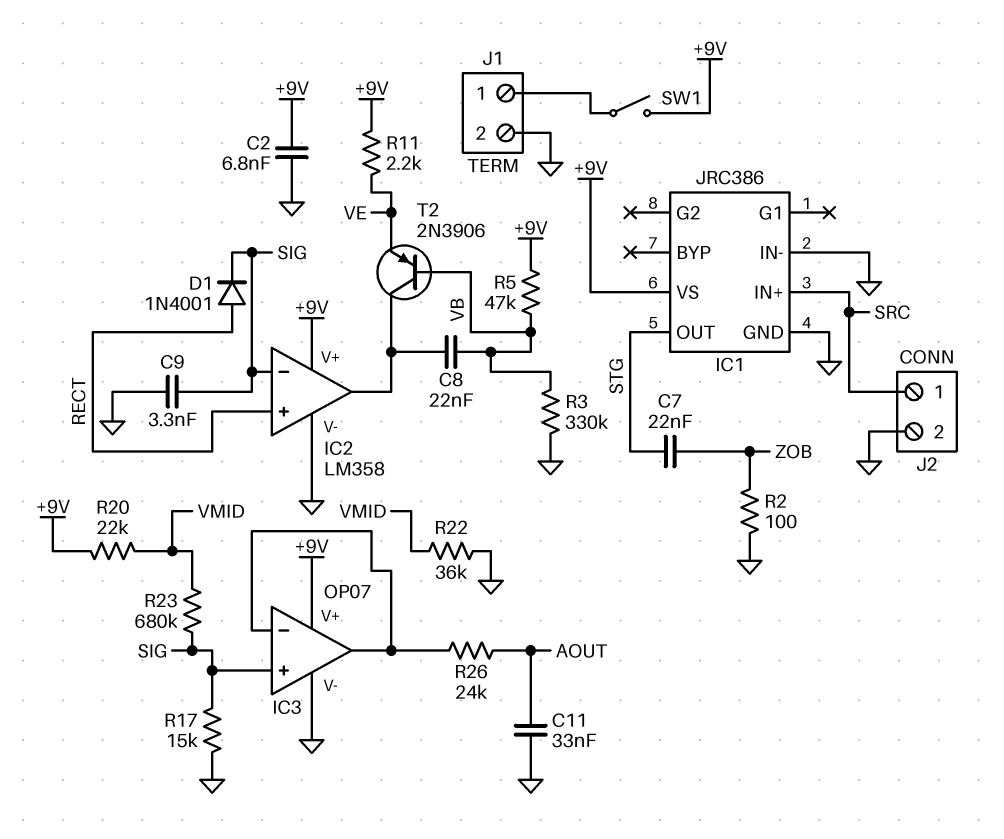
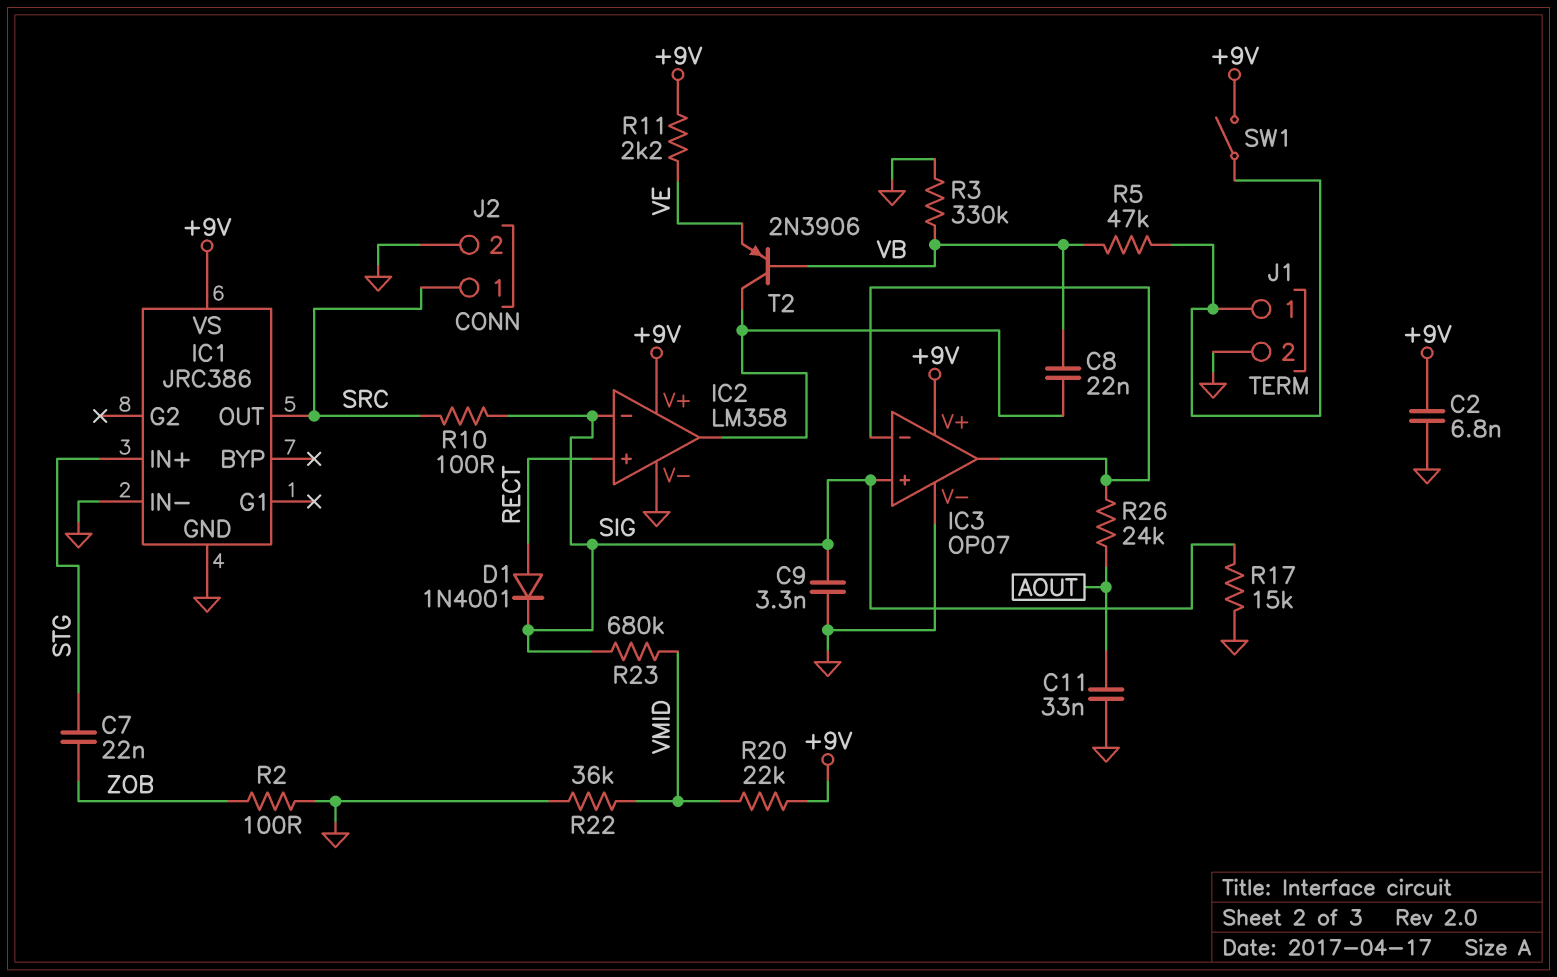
IC1 pin IN+: SRC -> STG
IC1 pin OUT: STG -> SRC
R5: 47k (+9V, VB) -> 47k (J1/1, VB)
R10: none -> 100 (SIG, SRC)

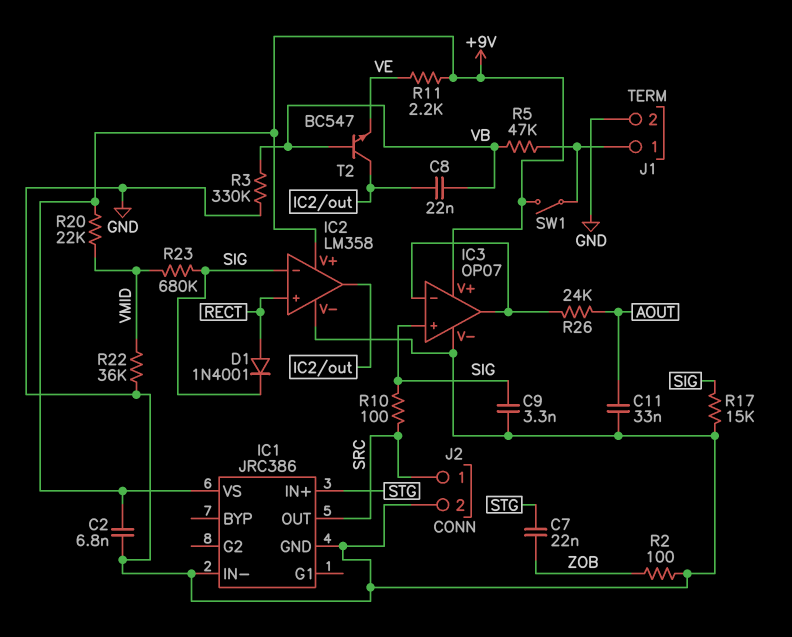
T2: PNP 2N3906 (B VB, C IC2/out, E VE) -> NPN BC547 (B VB, C IC2/out, E VE)

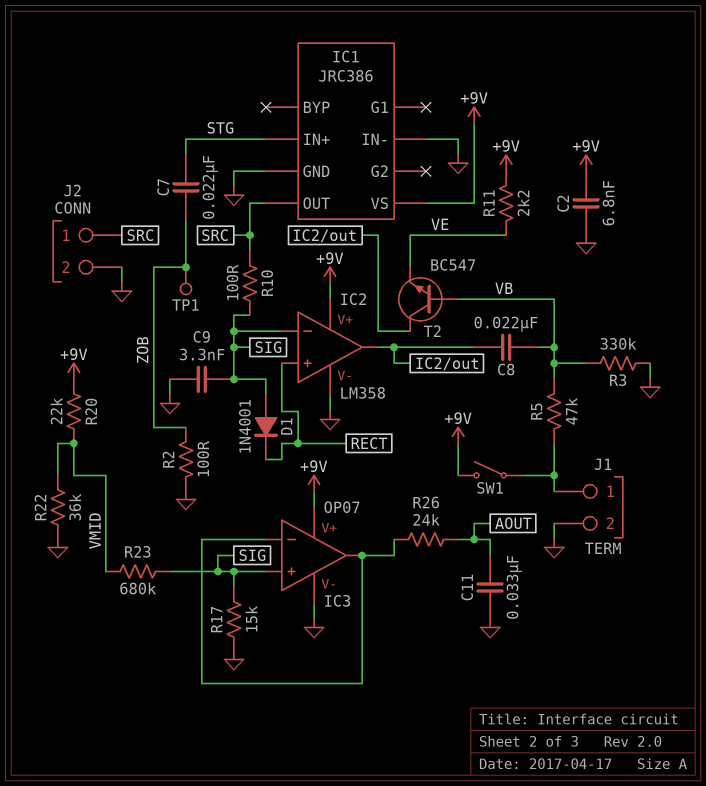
D1: diode 1N4001 (A RECT, K SIG) -> diode 1N4001 (A SIG, K RECT)
TP1: none -> test point (ZOB)

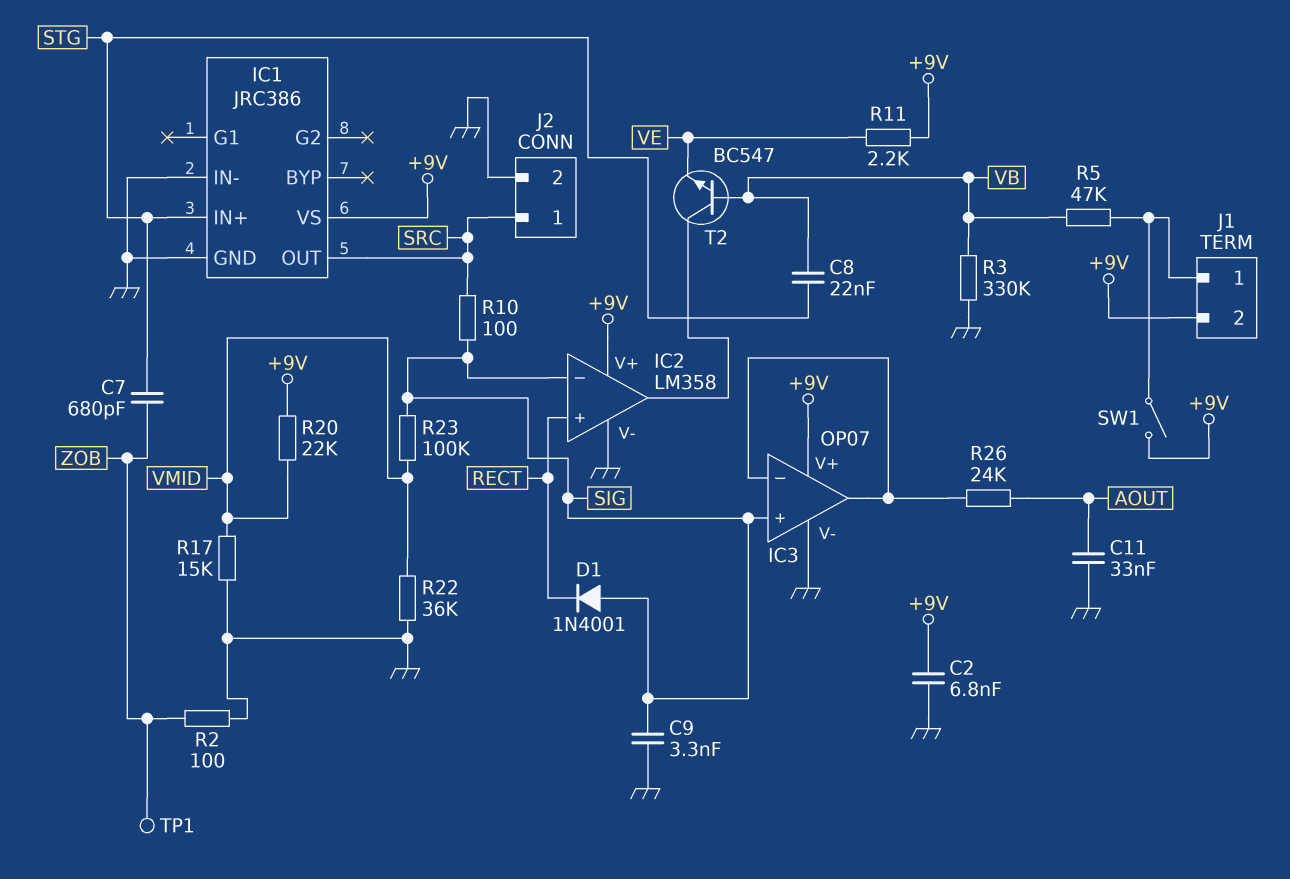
C7: 22nF (STG, ZOB) -> 680pF (STG, ZOB)
C8: 22nF (IC2/out, VB) -> 22nF (STG, VB)
J1 pin 2: GND -> +9V
R17: 15k (GND, SIG) -> 15k (GND, VMID)
R23: 680k (SIG, VMID) -> 100k (SIG, VMID)

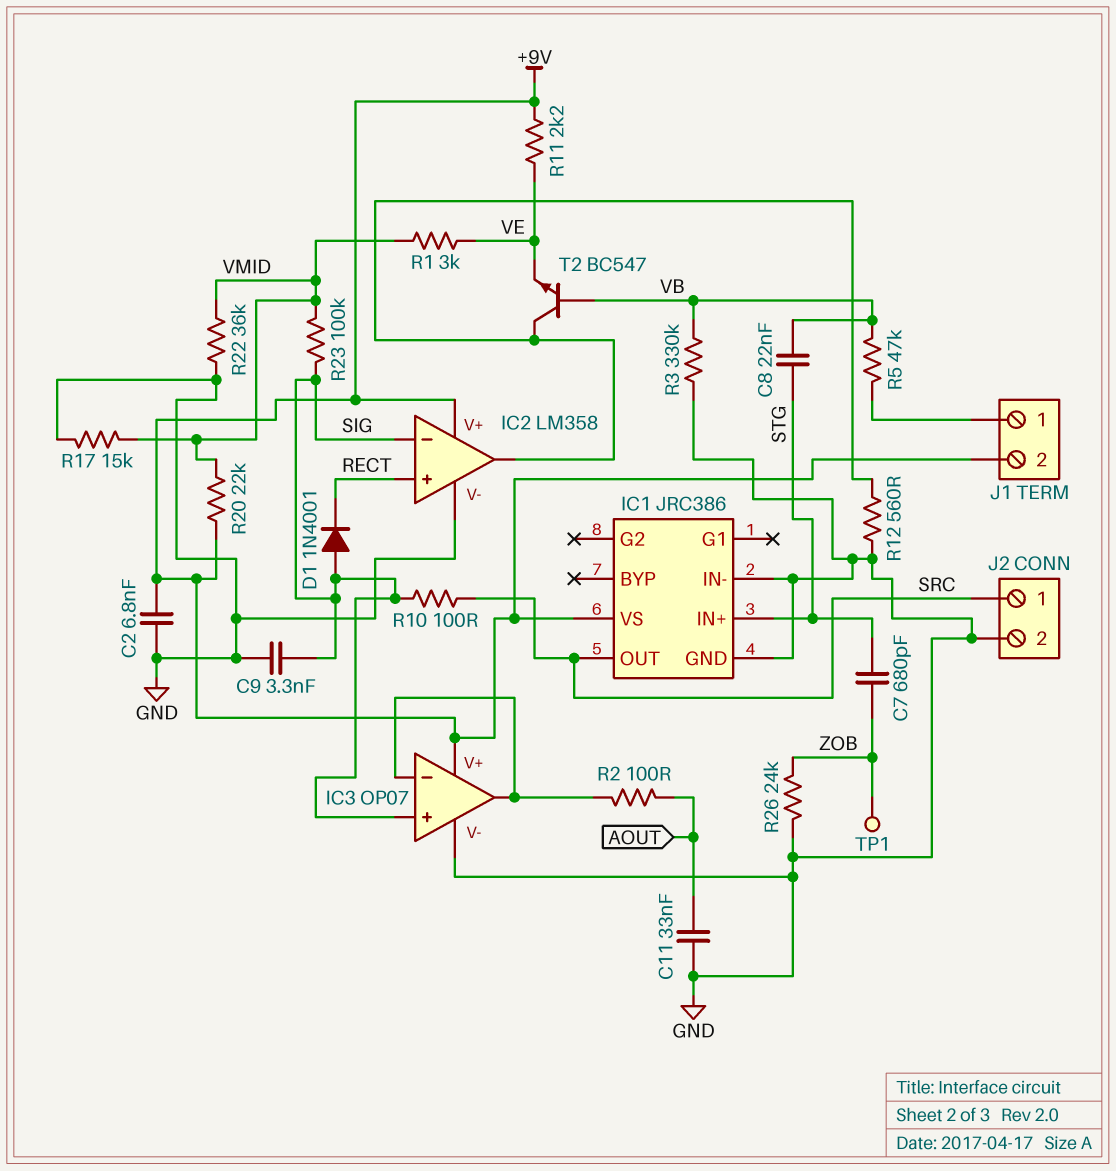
R1: none -> 3k (VE, VMID)
R2: 100 (GND, ZOB) -> 100 (AOUT, IC3/in-)
R12: none -> 560 (GND, IC2/out)
R26: 24k (AOUT, IC3/in-) -> 24k (GND, ZOB)
SW1: switch (+9V, J1/1) -> none

